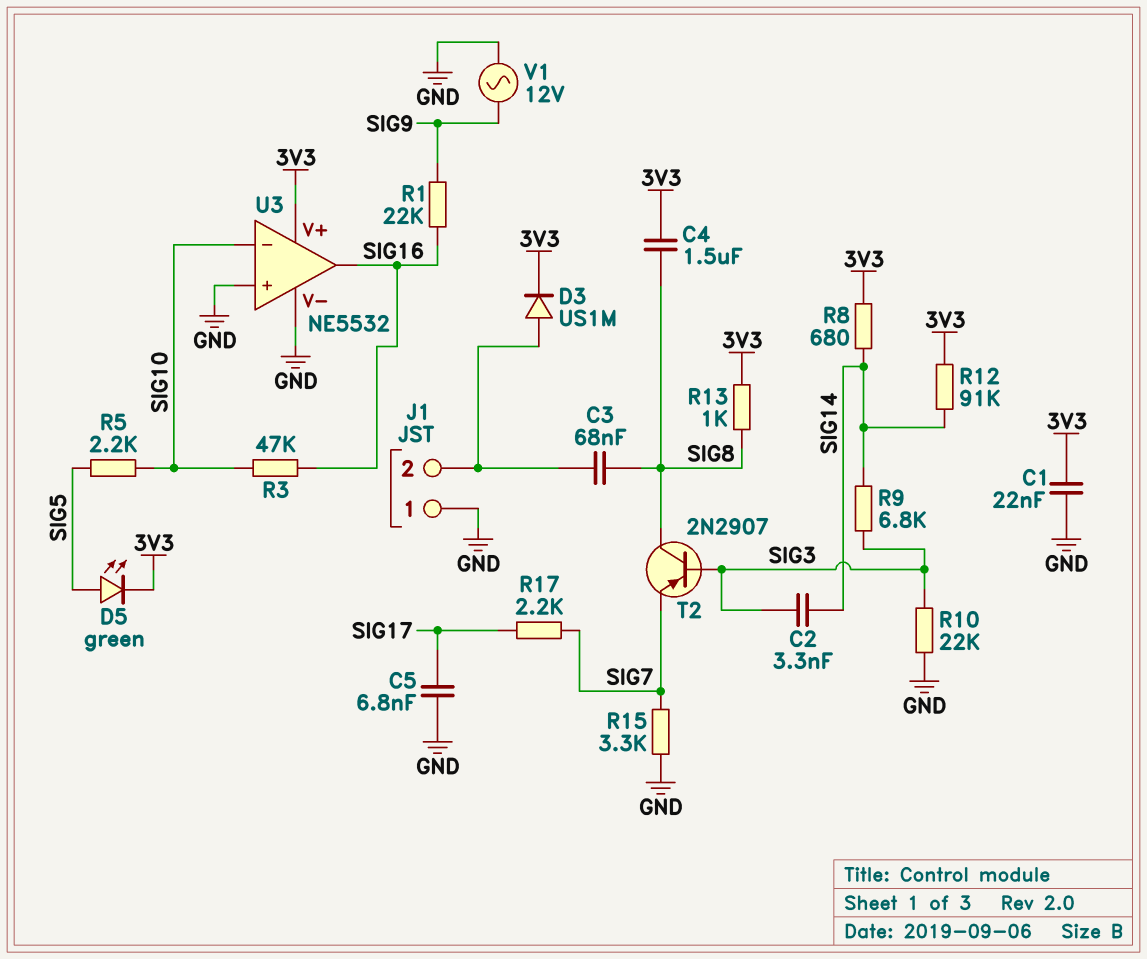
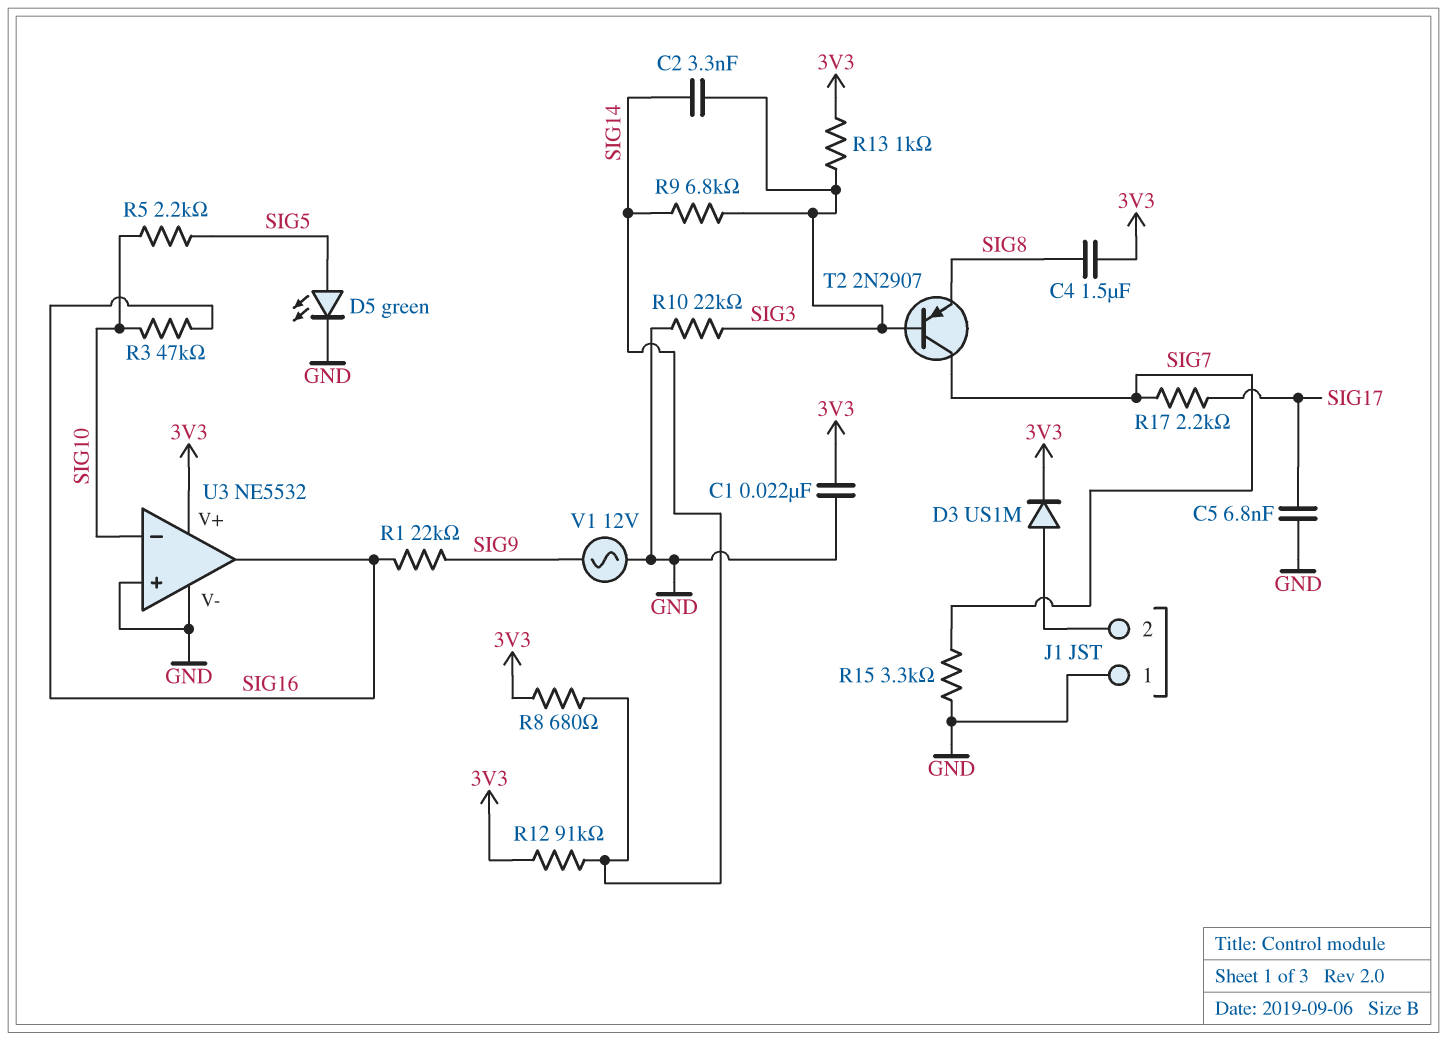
C3: 68nF (J1/2, SIG8) -> none
D5: LED green (A SIG5, K 3V3) -> LED green (A SIG5, K GND)
R13: 1k (3V3, SIG8) -> 1k (3V3, SIG3)
T2: PNP 2N2907 (B SIG3, C SIG8, E SIG7) -> PNP 2N2907 (B SIG3, C SIG7, E SIG8)

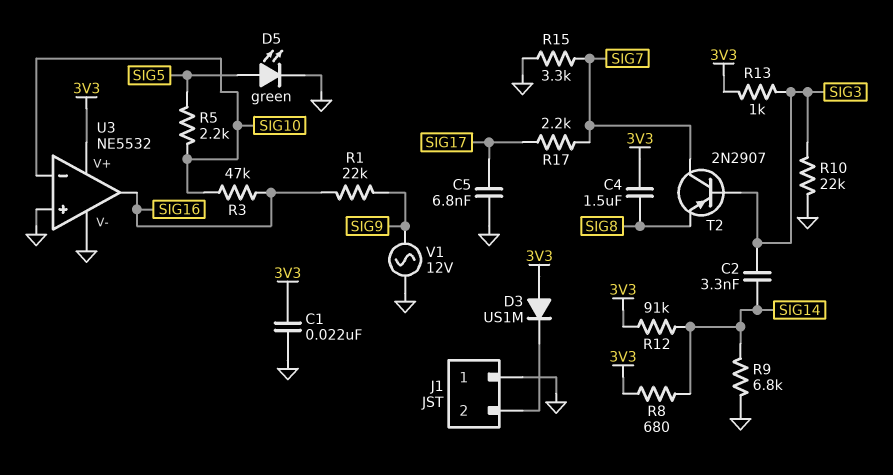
D3: diode US1M (A J1/2, K 3V3) -> diode US1M (A 3V3, K J1/2)
R9: 6.8k (SIG3, SIG14) -> 6.8k (GND, SIG14)

